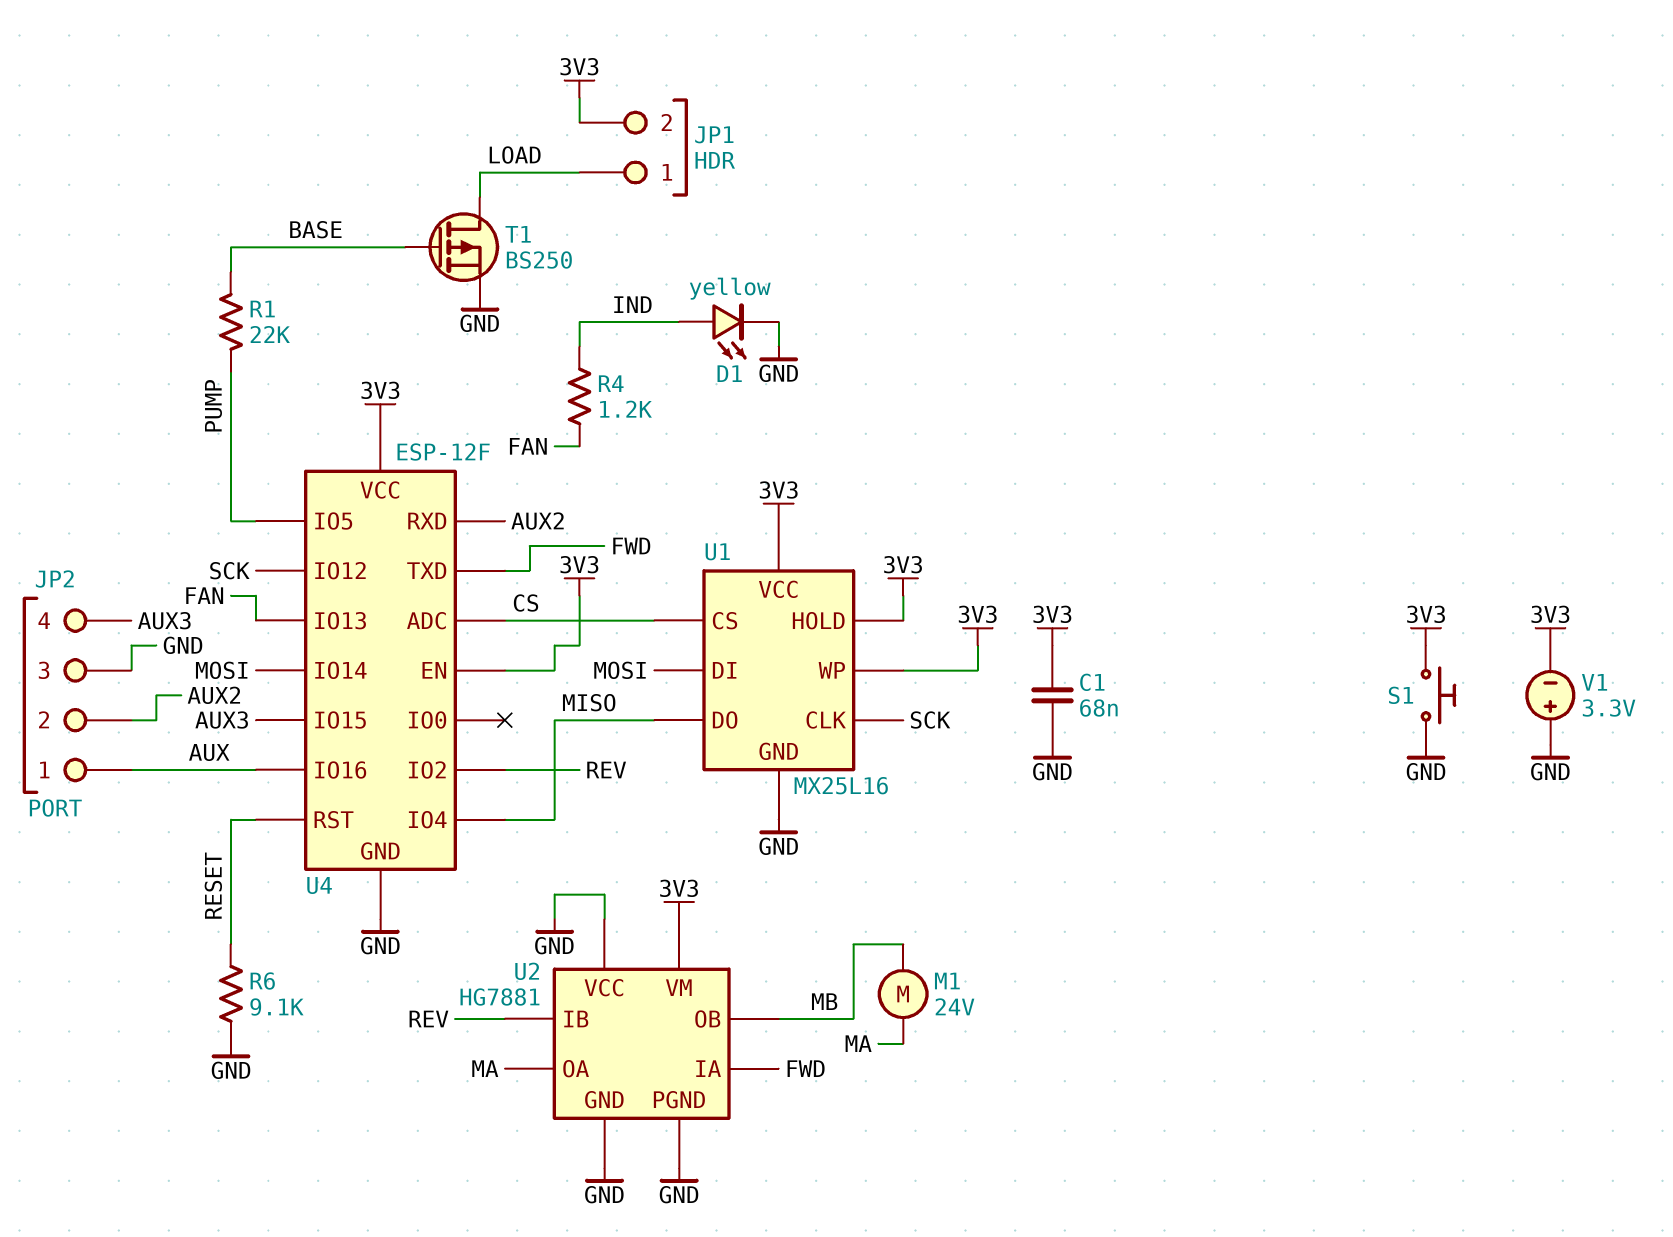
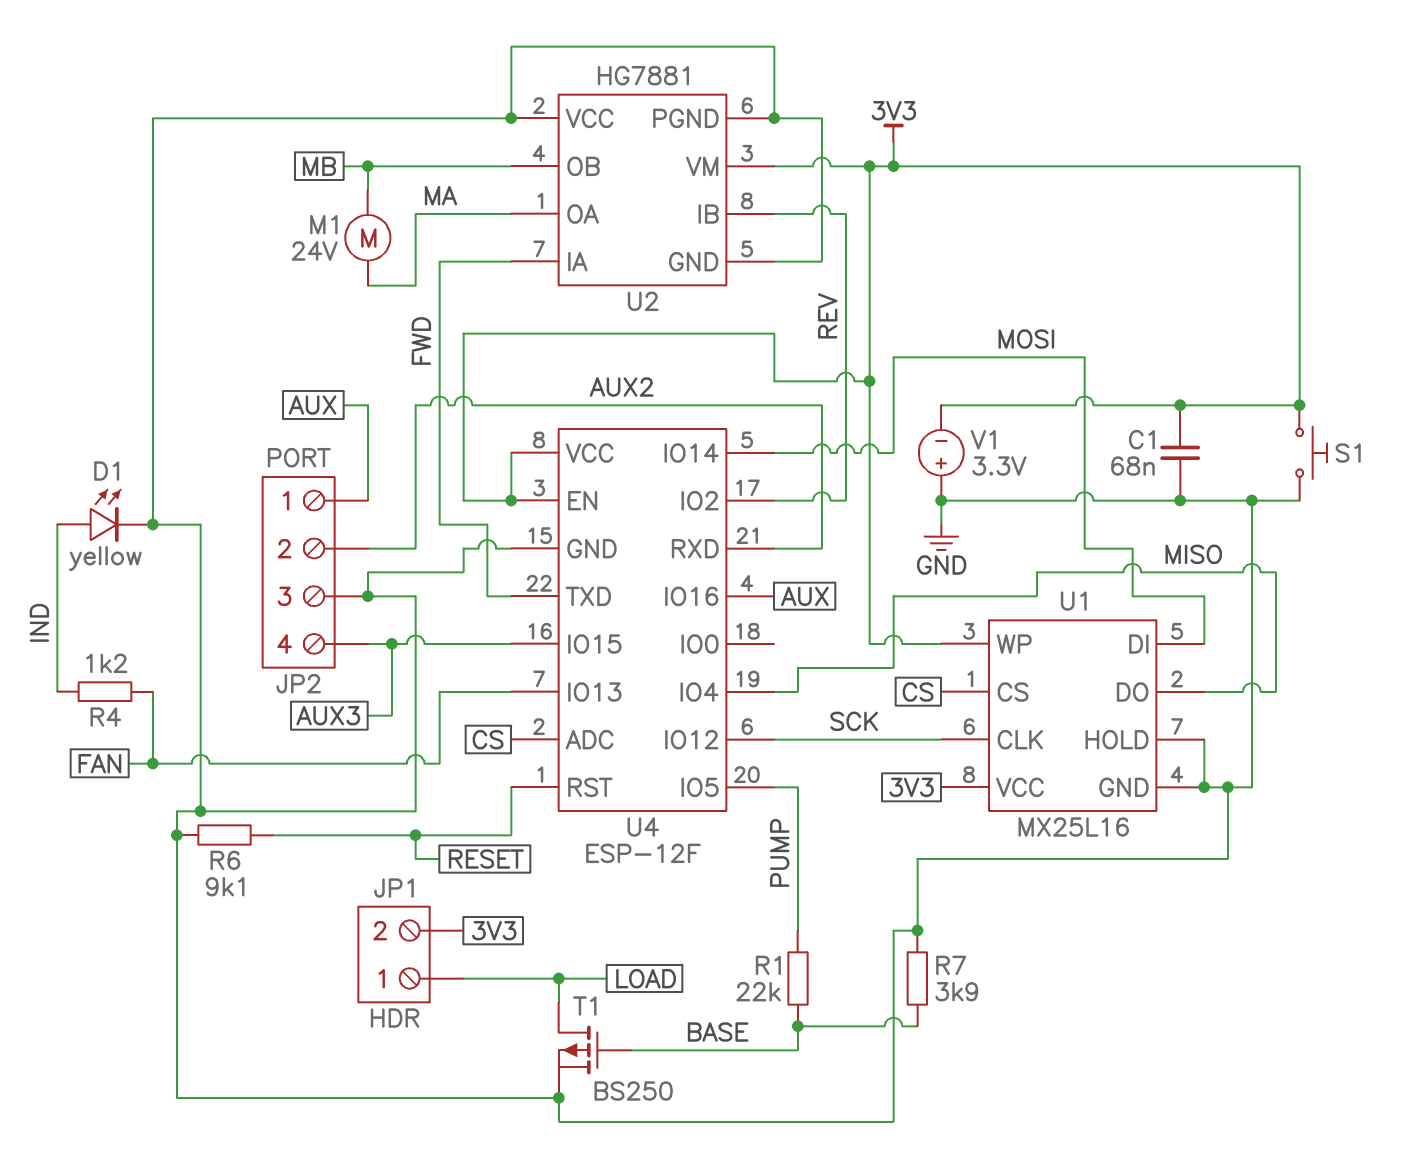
R7: none -> 3.9k (BASE, GND)
U1 pin HOLD: 3V3 -> GND

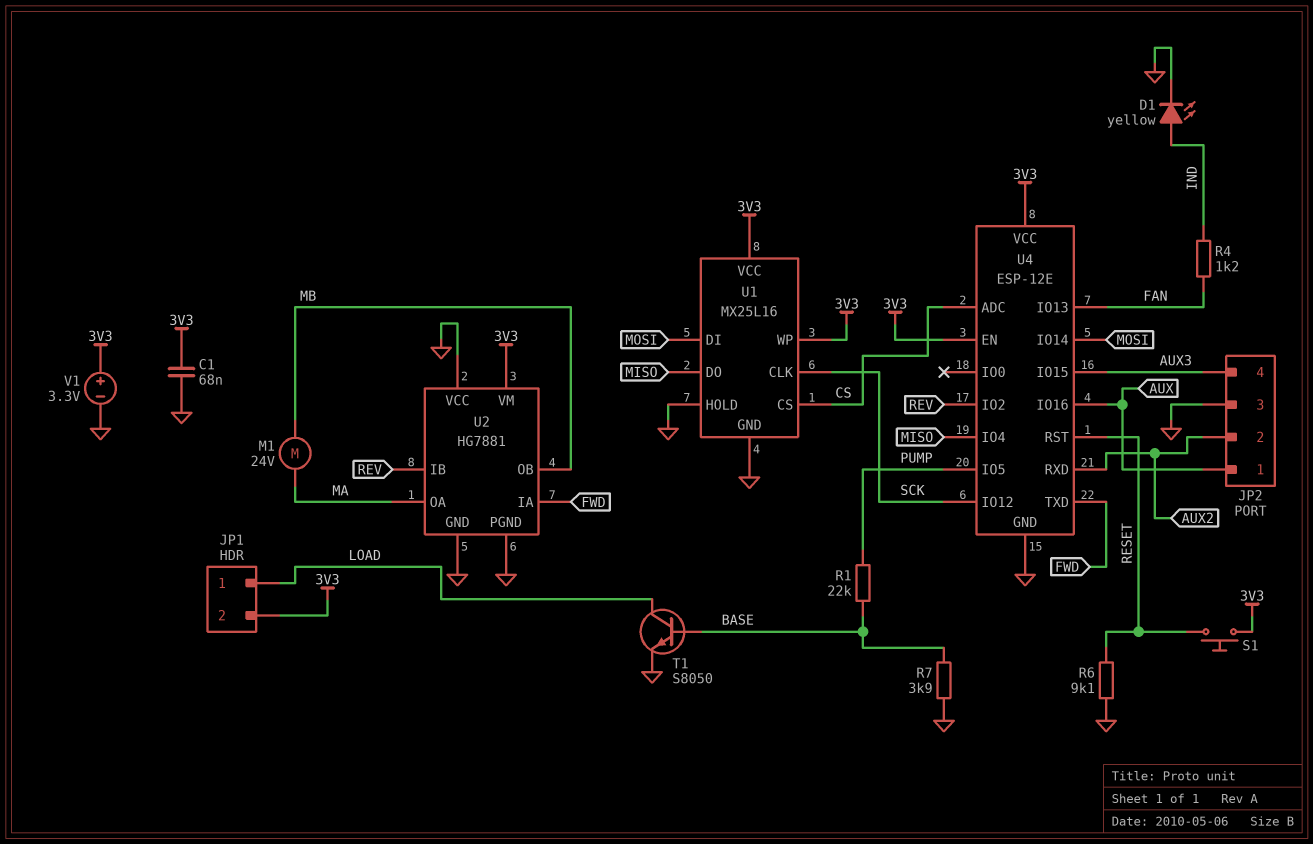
S1: button (3V3, GND) -> button (3V3, RESET)
T1: PMOS BS250 (G BASE, D LOAD, S GND) -> NPN S8050 (B BASE, C LOAD, E GND)
U4: ESP-12F -> ESP-12E
V1: 3.3V (plus GND, minus 3V3) -> 3.3V (plus 3V3, minus GND)

